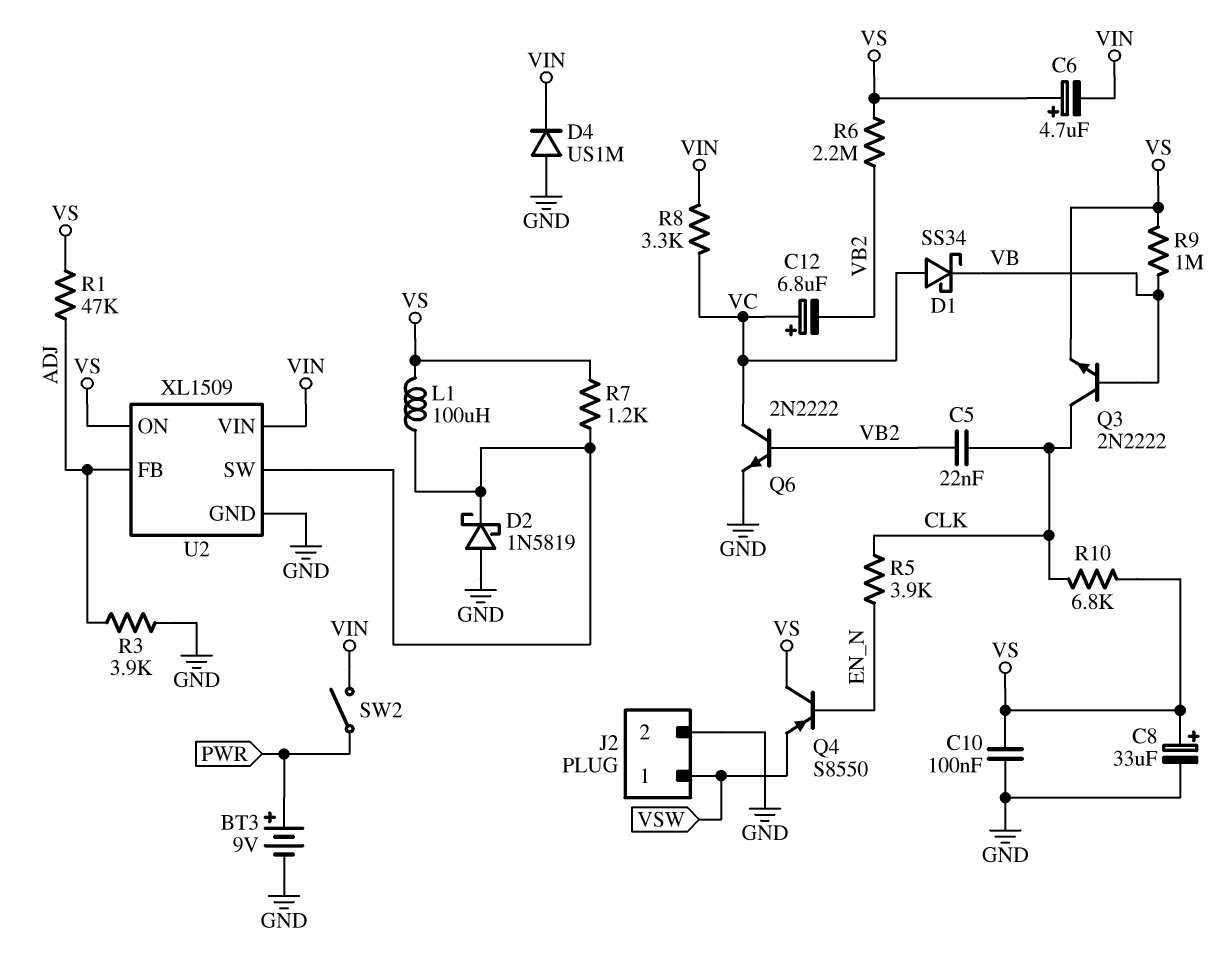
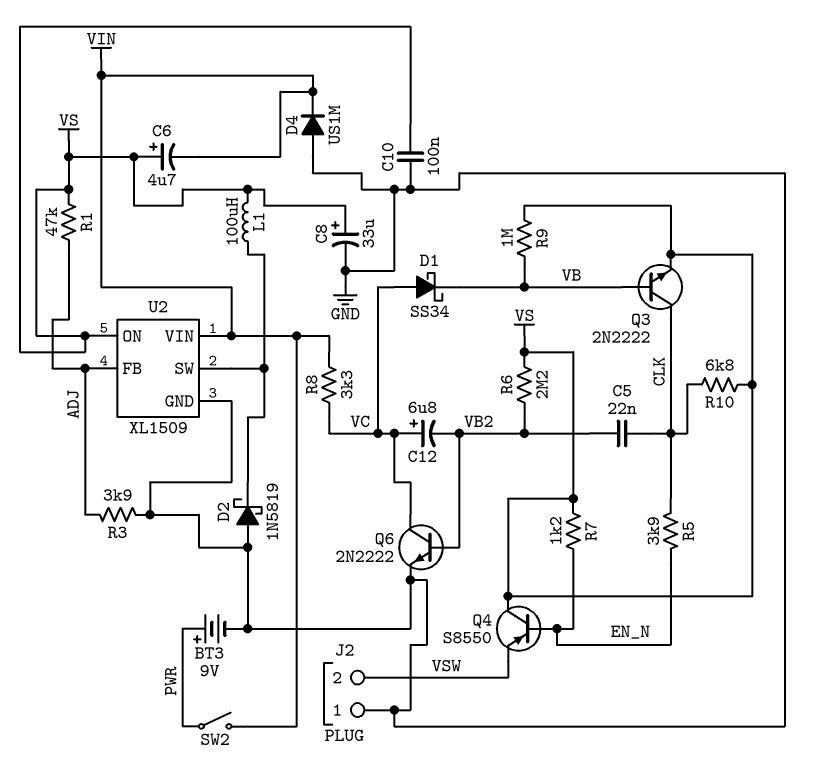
J2 pin 1: VSW -> GND
J2 pin 2: GND -> VSW
R7: 1.2k (U2/SW, VS) -> 1.2k (EN_N, VS)

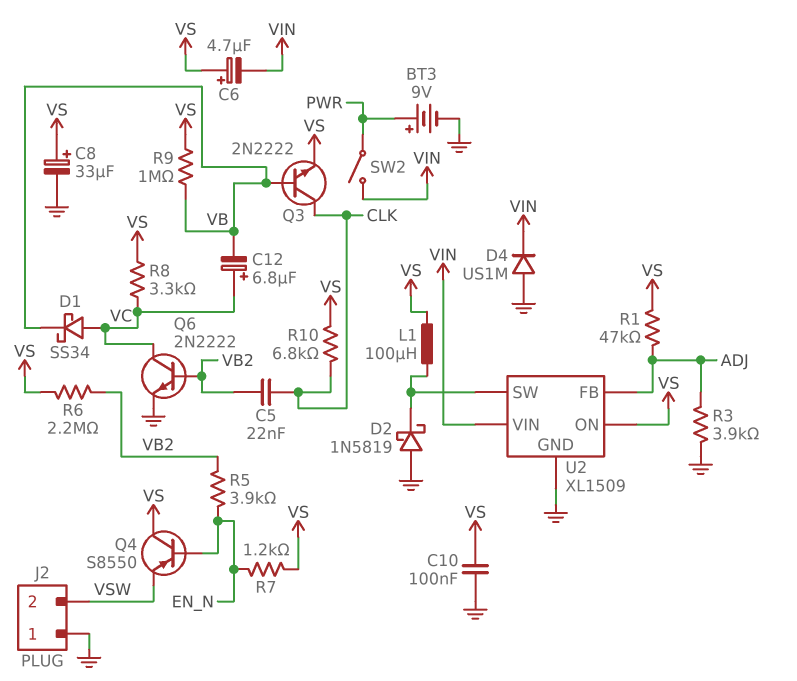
C12: 6.8uF (plus VC, minus VB2) -> 6.8uF (plus VC, minus VB)
R5: 3.9k (CLK, EN_N) -> 3.9k (EN_N, VB2)
R8: 3.3k (VC, VIN) -> 3.3k (VC, VS)

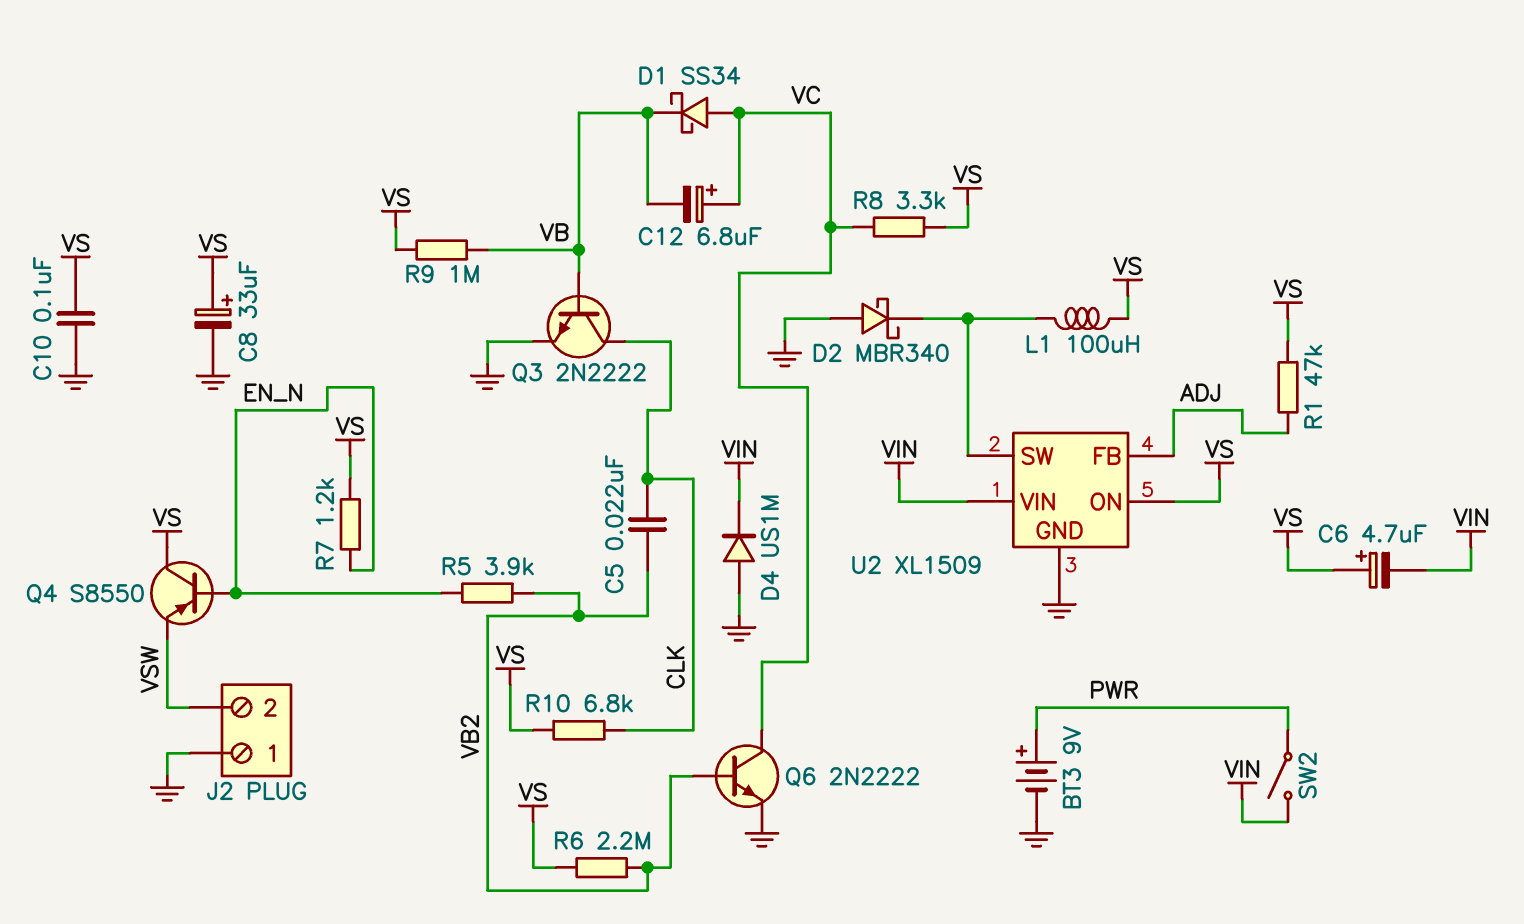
D2: schottky 1N5819 (A GND, K U2/SW) -> schottky MBR340 (A GND, K U2/SW)
Q3: NPN 2N2222 (B VB, C CLK, E VS) -> NPN 2N2222 (B VB, C CLK, E GND)
R3: 3.9k (ADJ, GND) -> none

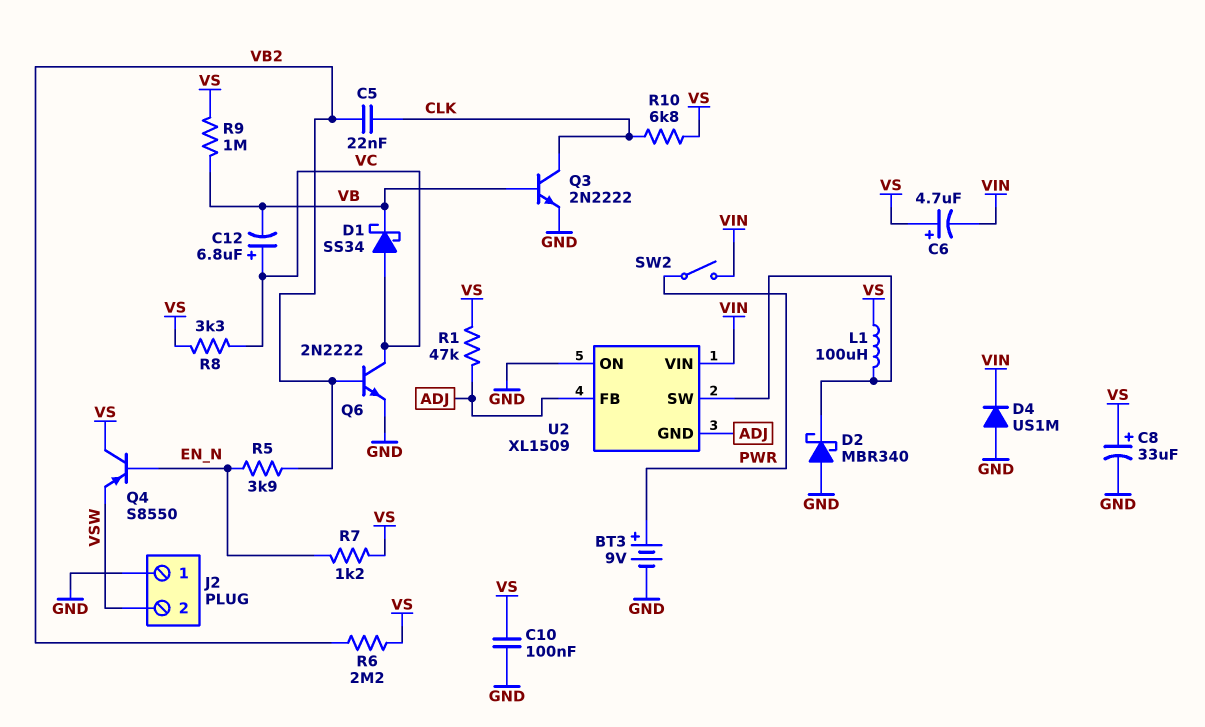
U2 pin GND: GND -> ADJ
U2 pin ON: VS -> GND

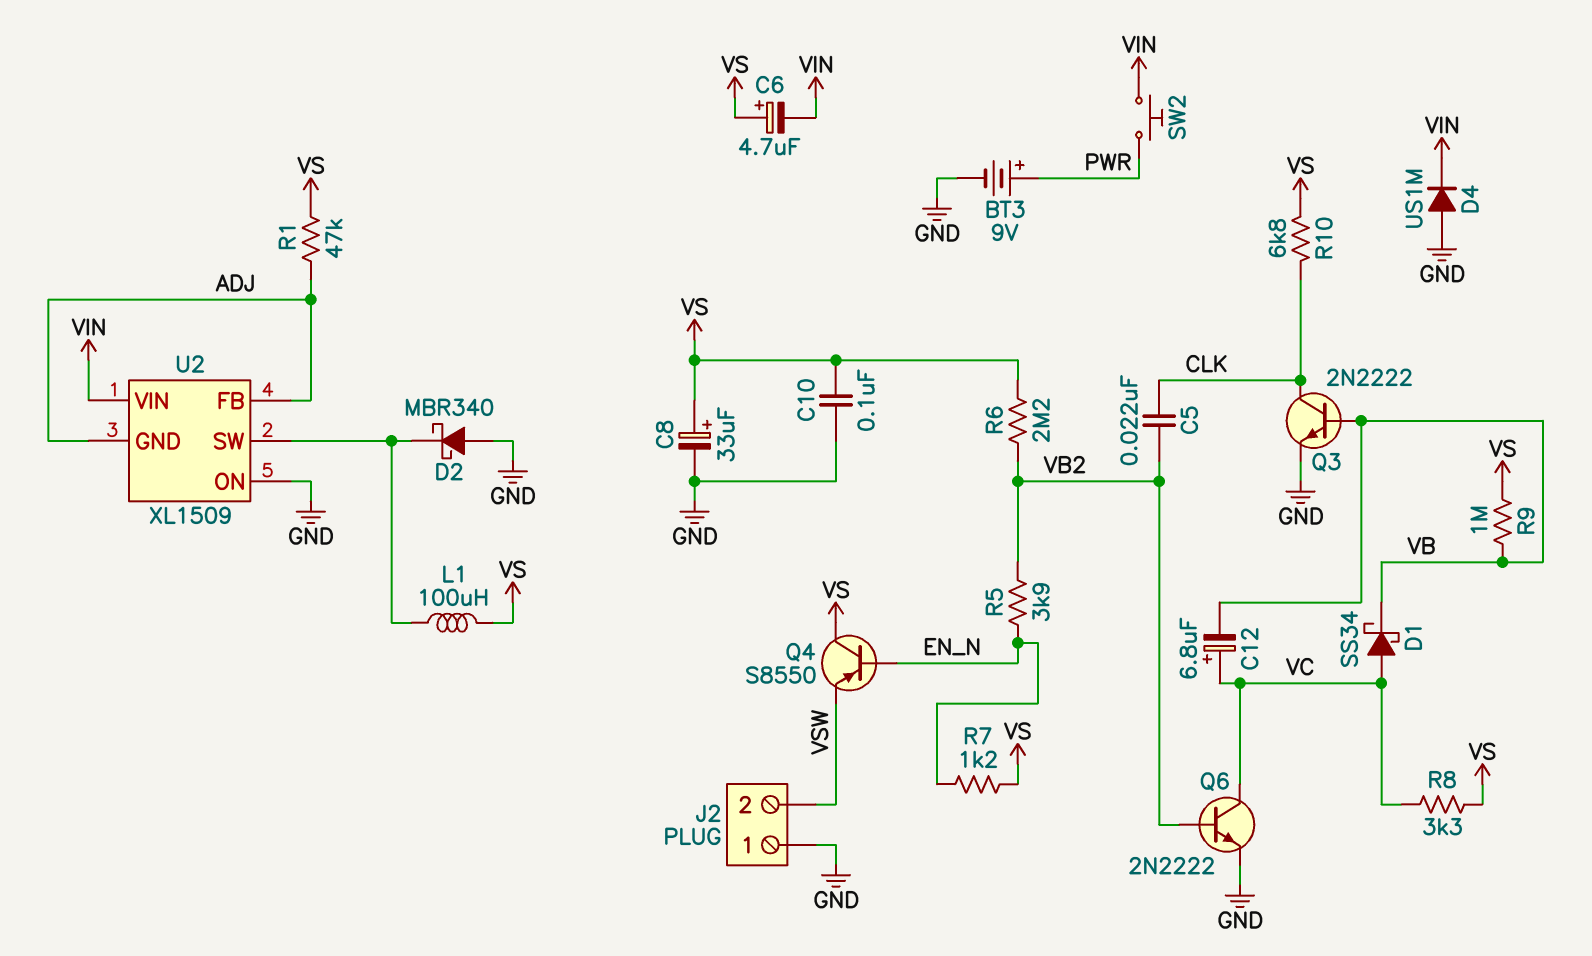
SW2: switch (PWR, VIN) -> button (PWR, VIN)

